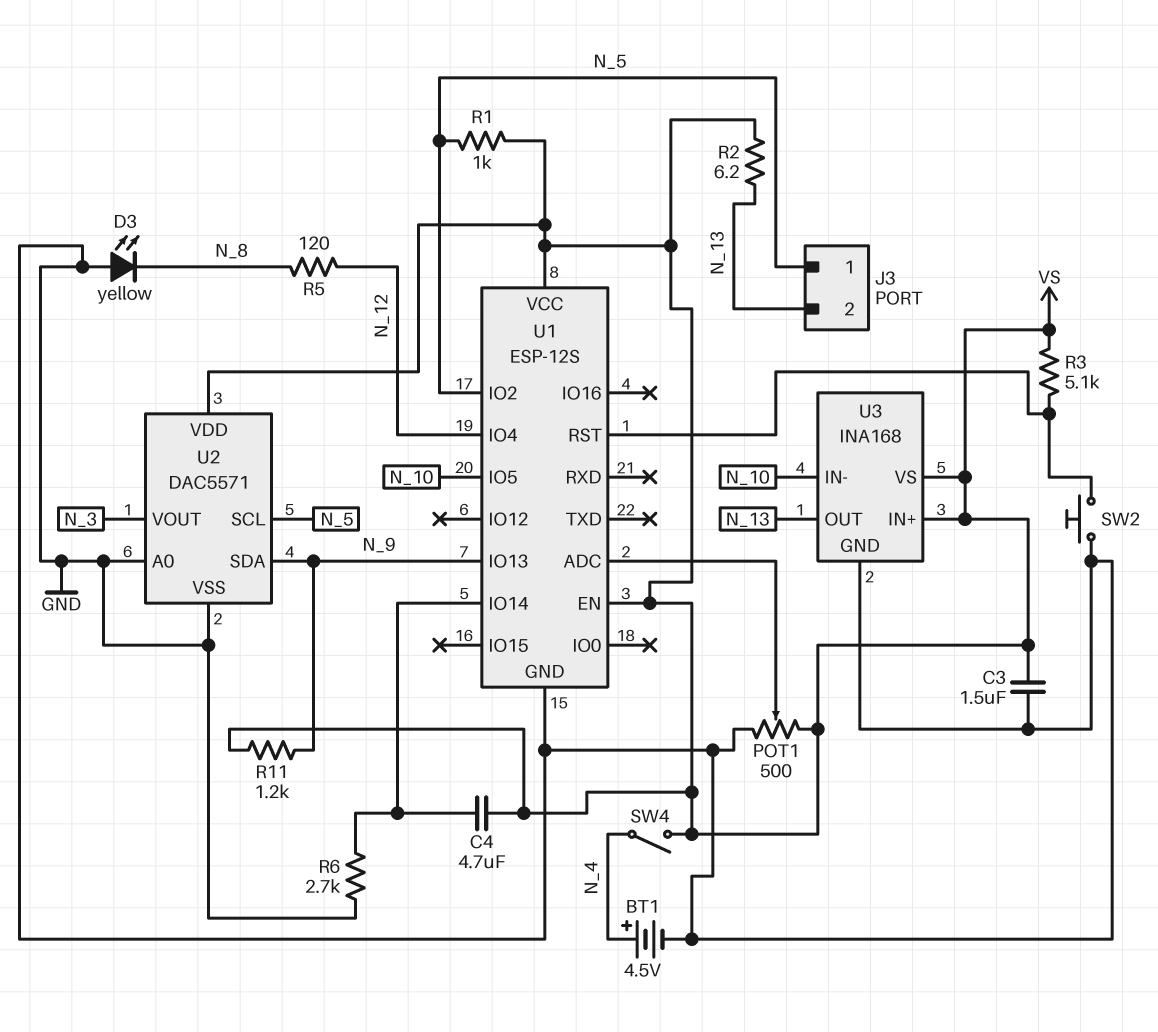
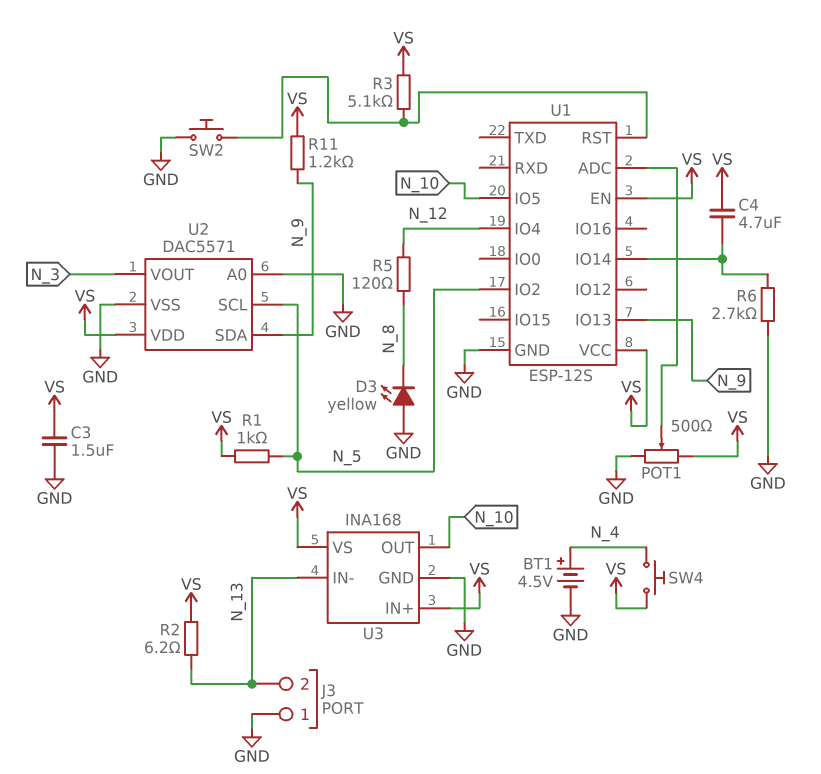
J3 pin 1: N_5 -> GND
SW4: switch (N_4, VS) -> button (N_4, VS)
U3 pin IN-: N_10 -> N_13
U3 pin OUT: N_13 -> N_10

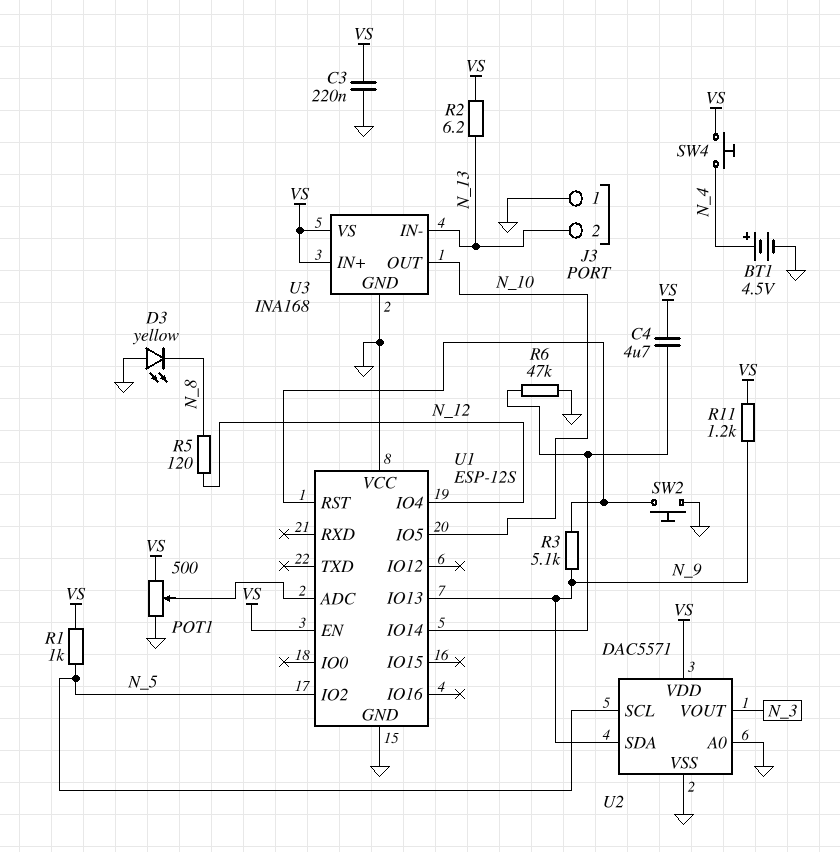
C3: 1.5uF (GND, VS) -> 220nF (GND, VS)
R3: 5.1k (U1/RST, VS) -> 5.1k (N_9, U1/RST)
R6: 2.7k (GND, U1/IO14) -> 47k (GND, U1/IO14)
U1 pin VCC: VS -> GND

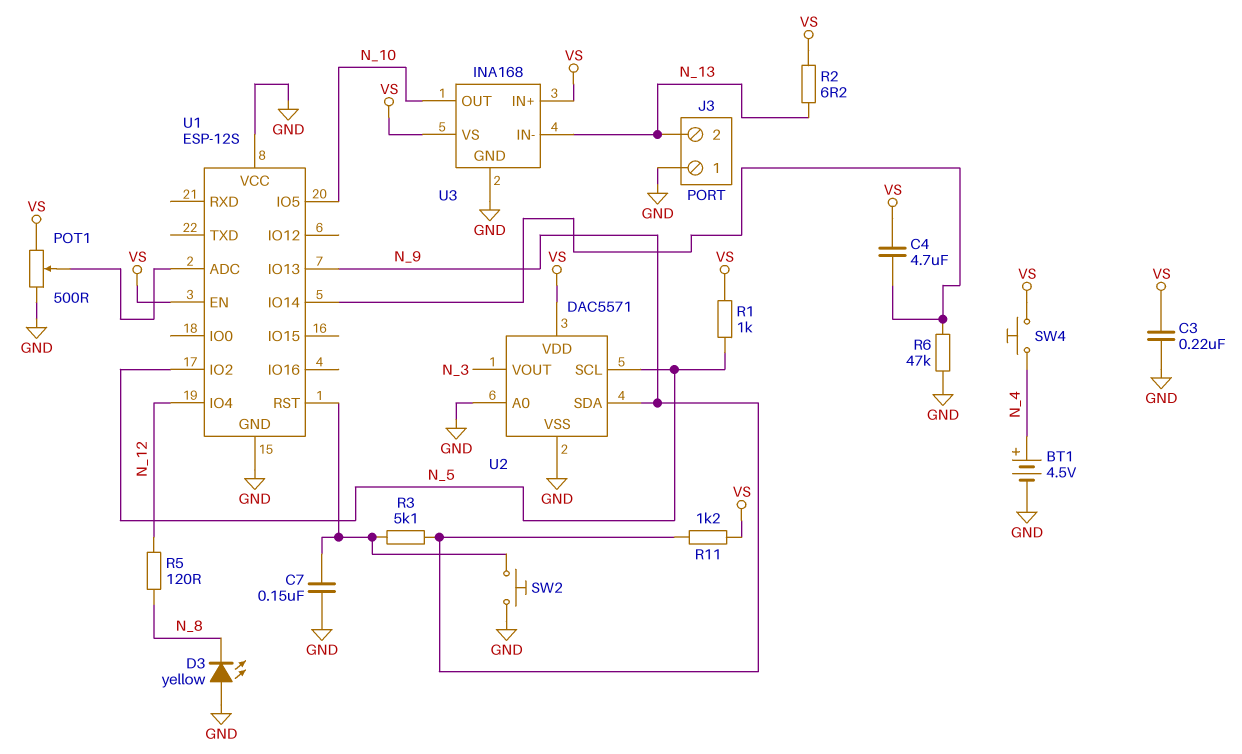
C7: none -> 150nF (GND, U1/RST)

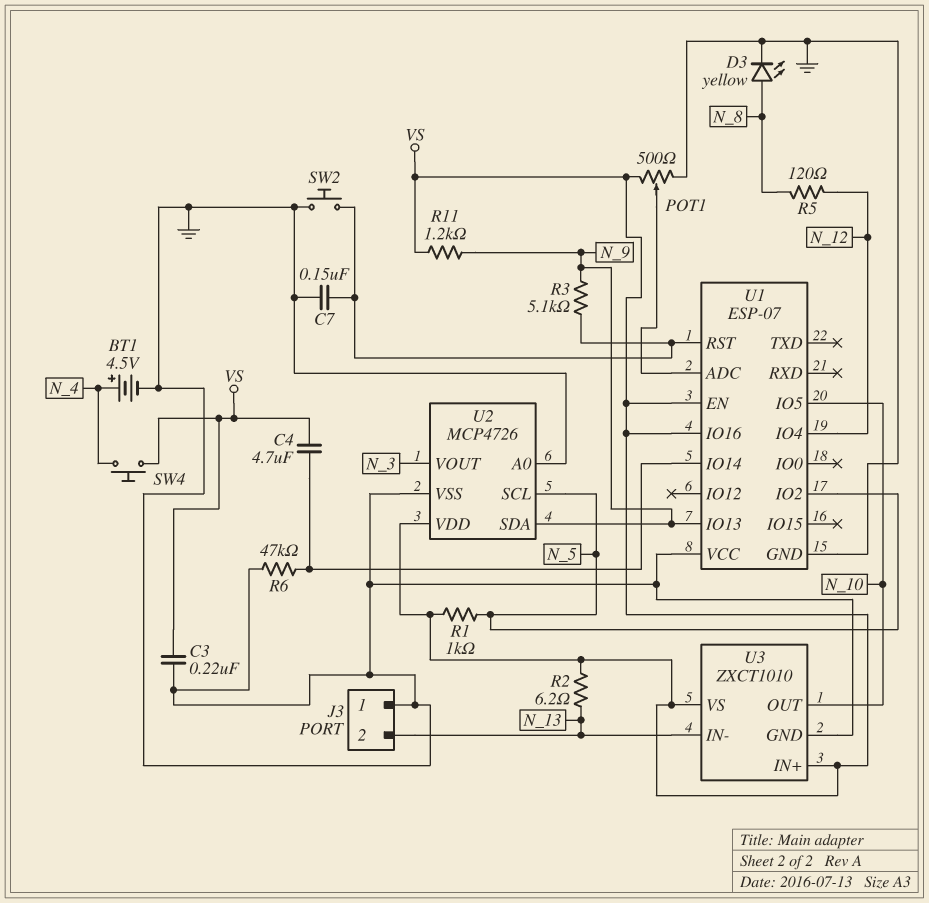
D3: LED yellow (A GND, K N_8) -> LED yellow (A N_8, K GND)
U1: ESP-12S -> ESP-07
U1 pin IO16: none -> VS
U2: DAC5571 -> MCP4726
U3: INA168 -> ZXCT1010

